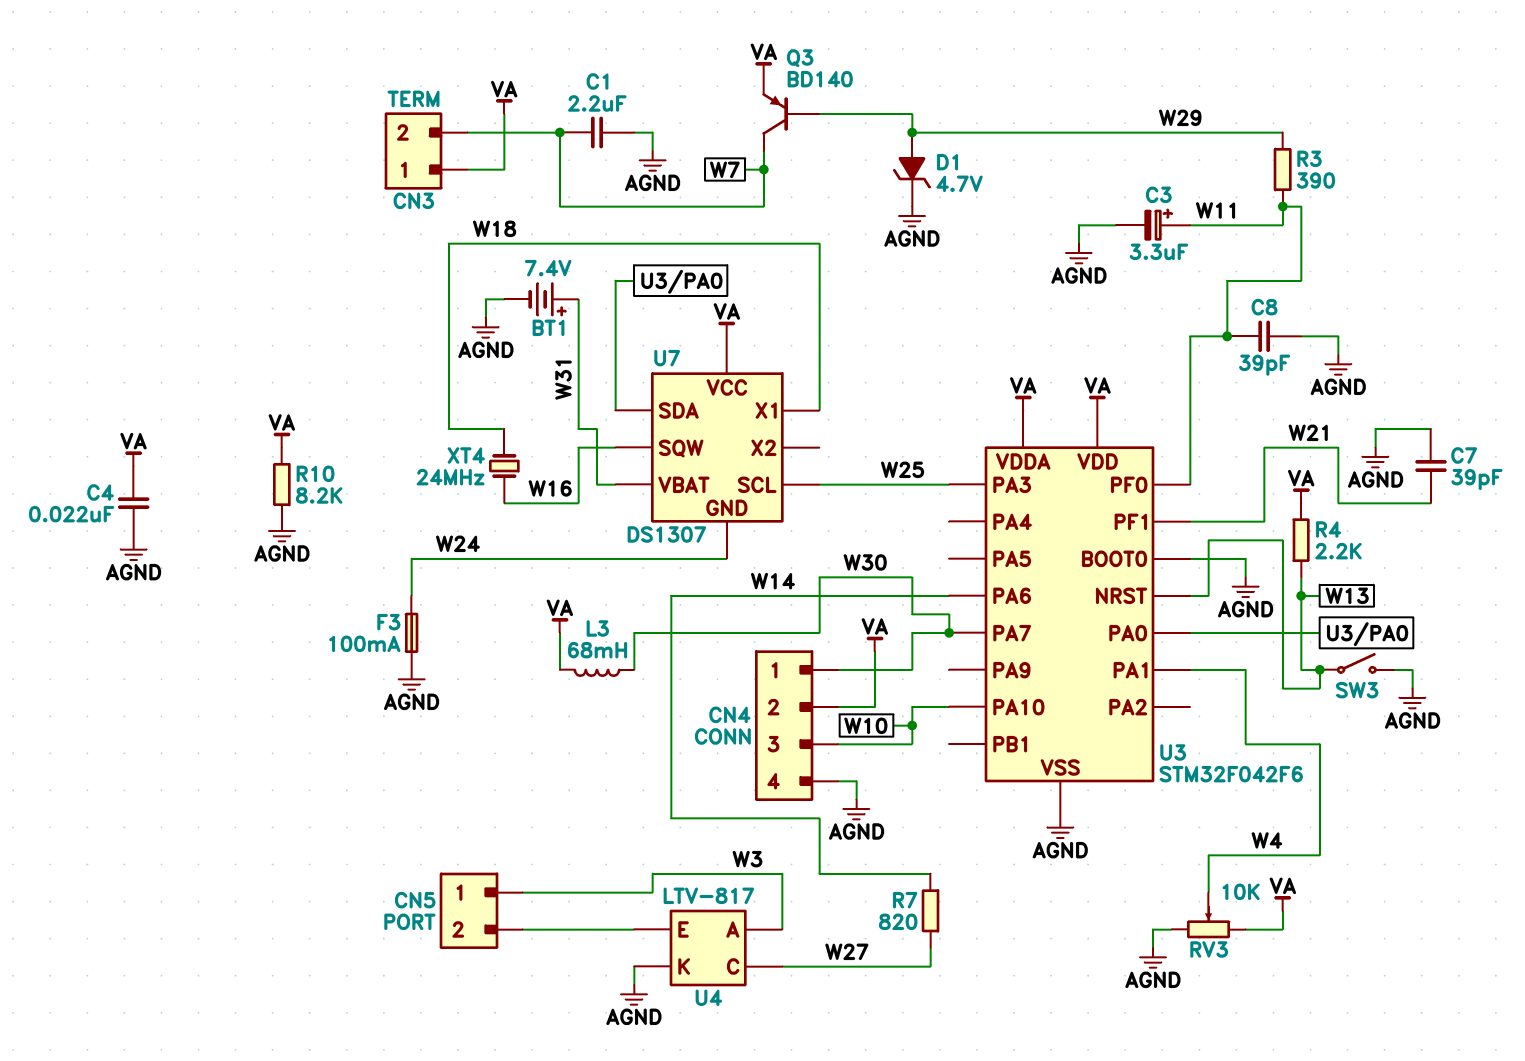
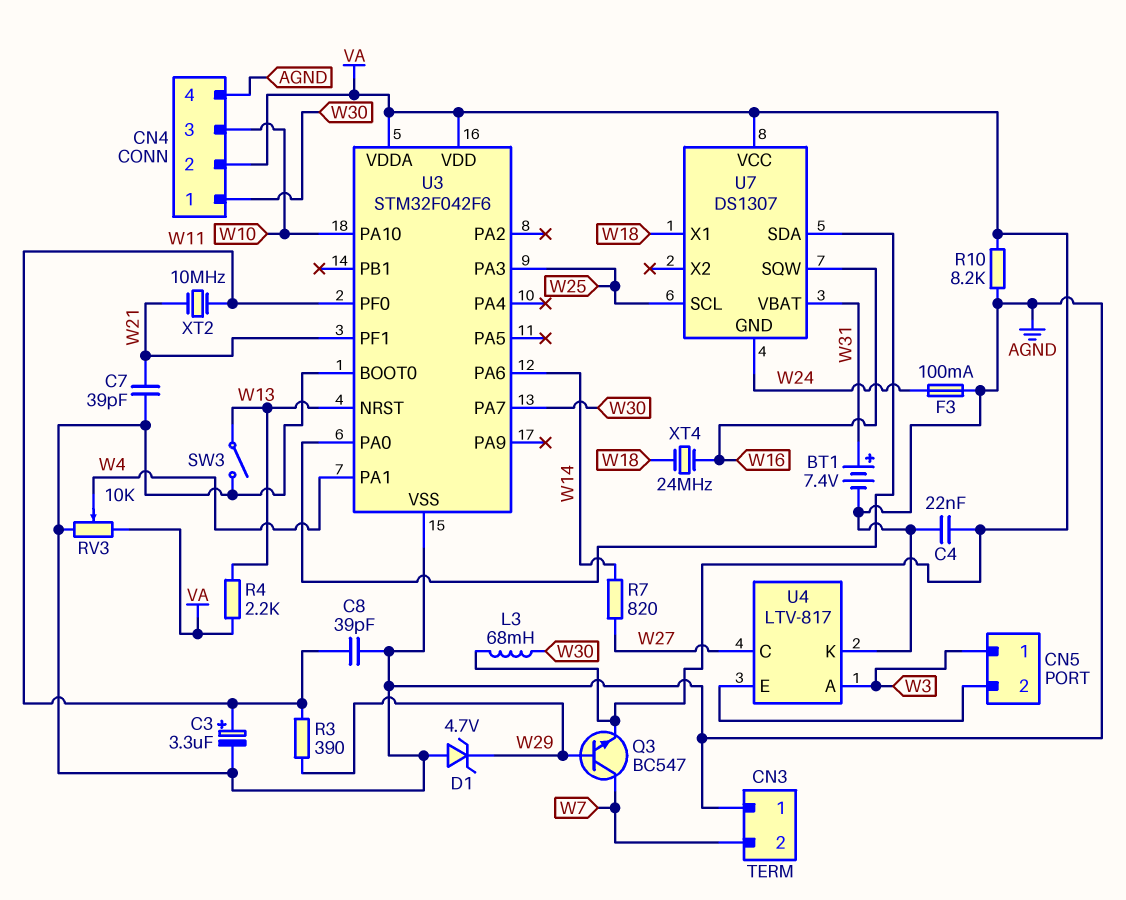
C1: 2.2uF (AGND, W7) -> none
CN3 pin 1: VA -> AGND
D1: zener 4.7V (A W29, K AGND) -> zener 4.7V (A AGND, K W29)
Q3: PNP BD140 (B W29, C W7, E VA) -> NPN BC547 (B W29, C W7, E VA)
XT2: none -> 10MHz (W11, W21)

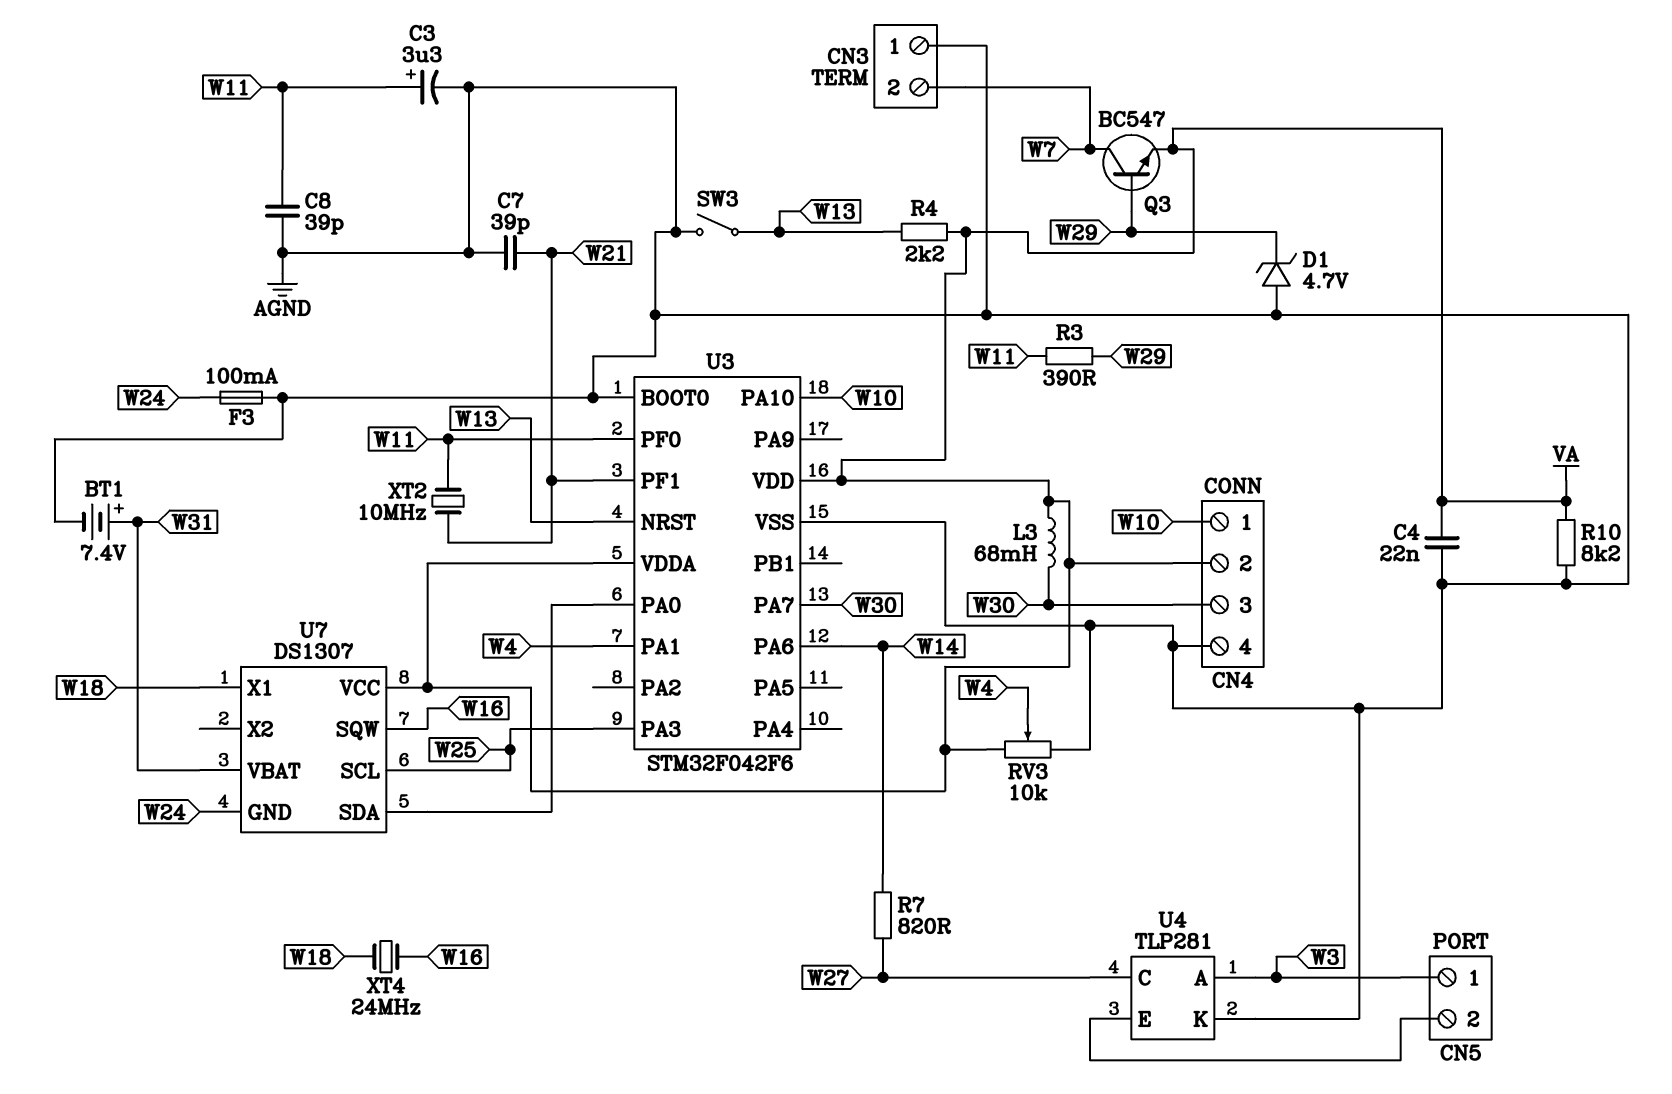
CN4 pin 1: W30 -> W10
CN4 pin 3: W10 -> W30
U4: LTV-817 -> TLP281

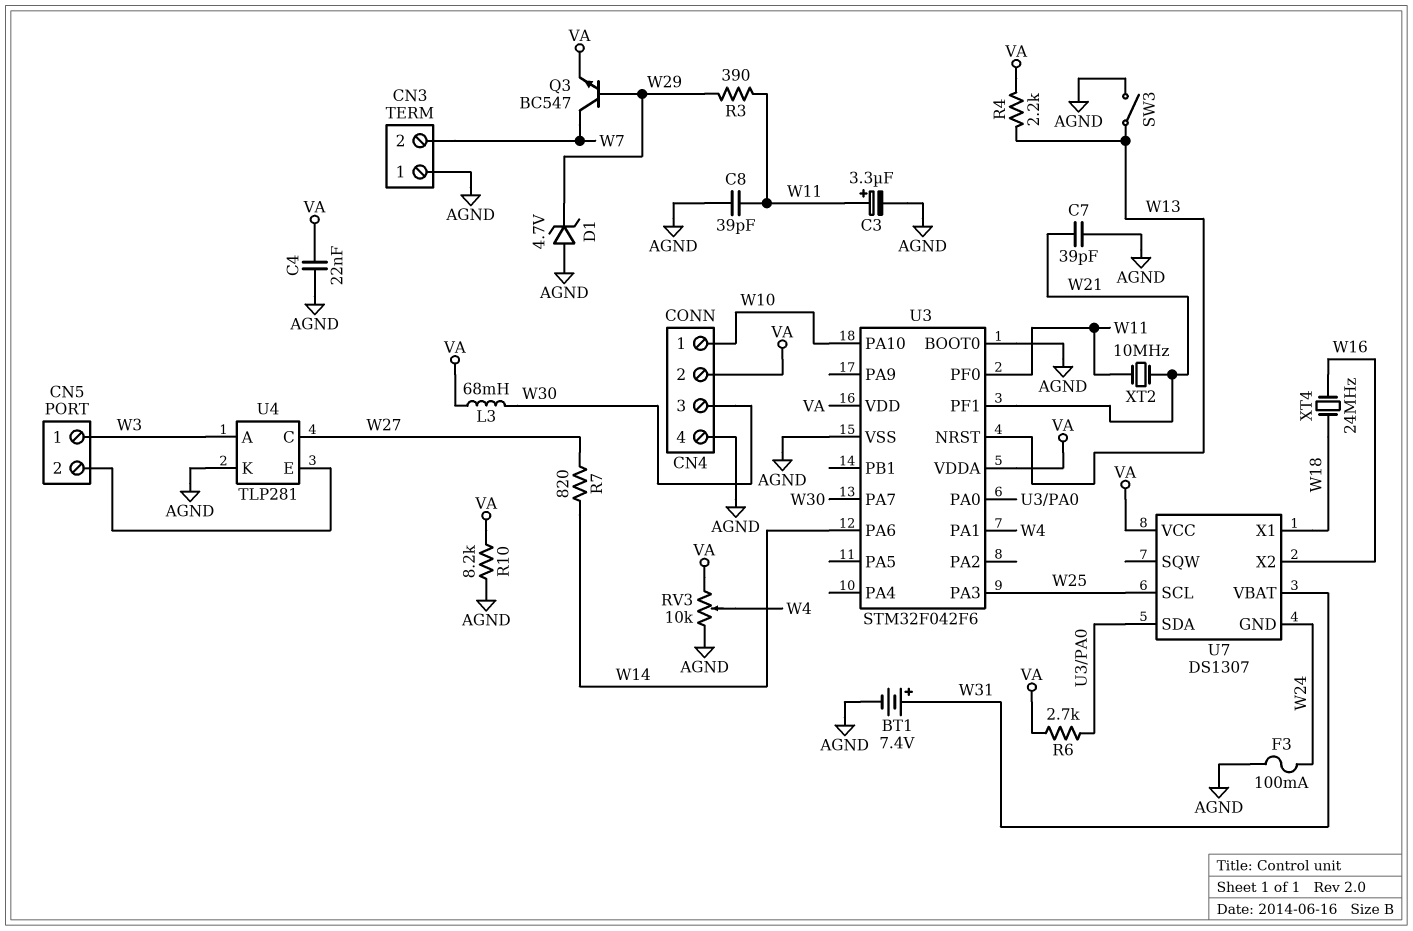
R6: none -> 2.7k (U3/PA0, VA)
U7 pin SQW: W16 -> none
U7 pin X2: none -> W16

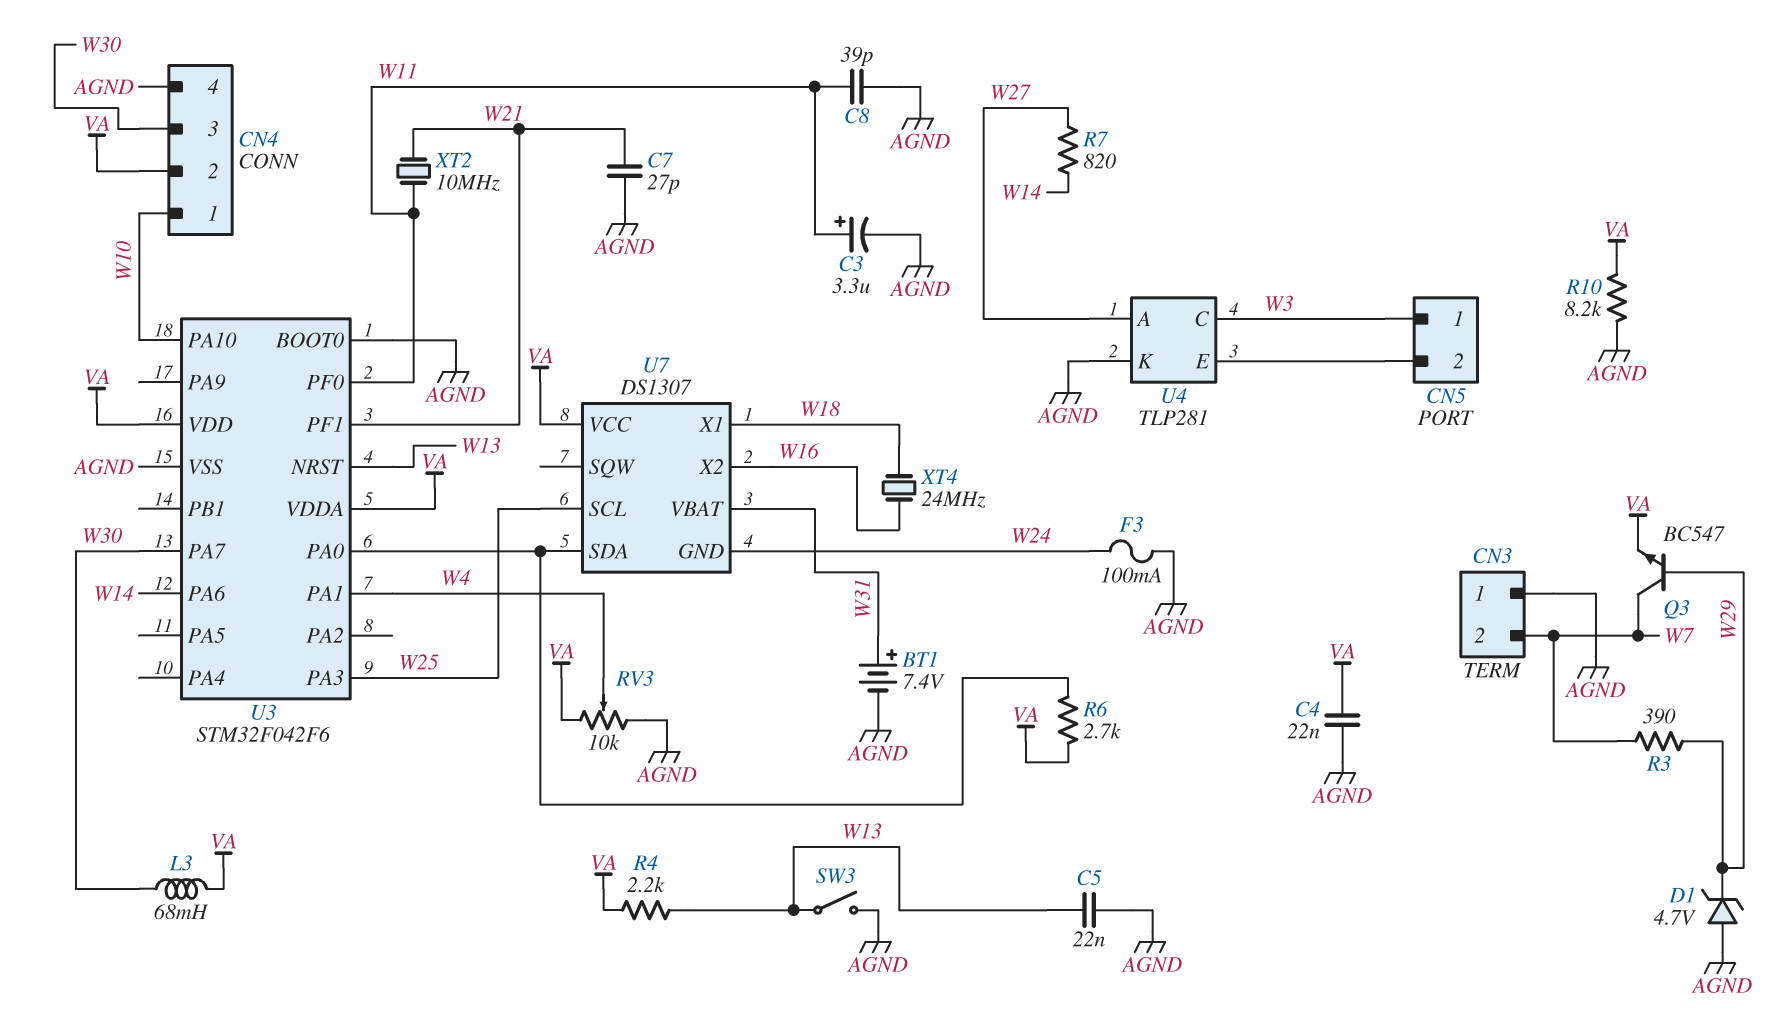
C5: none -> 22nF (AGND, W13)
C7: 39pF (AGND, W21) -> 27pF (AGND, W21)
R3: 390 (W11, W29) -> 390 (W7, W29)
U4 pin A: W3 -> W27
U4 pin C: W27 -> W3

